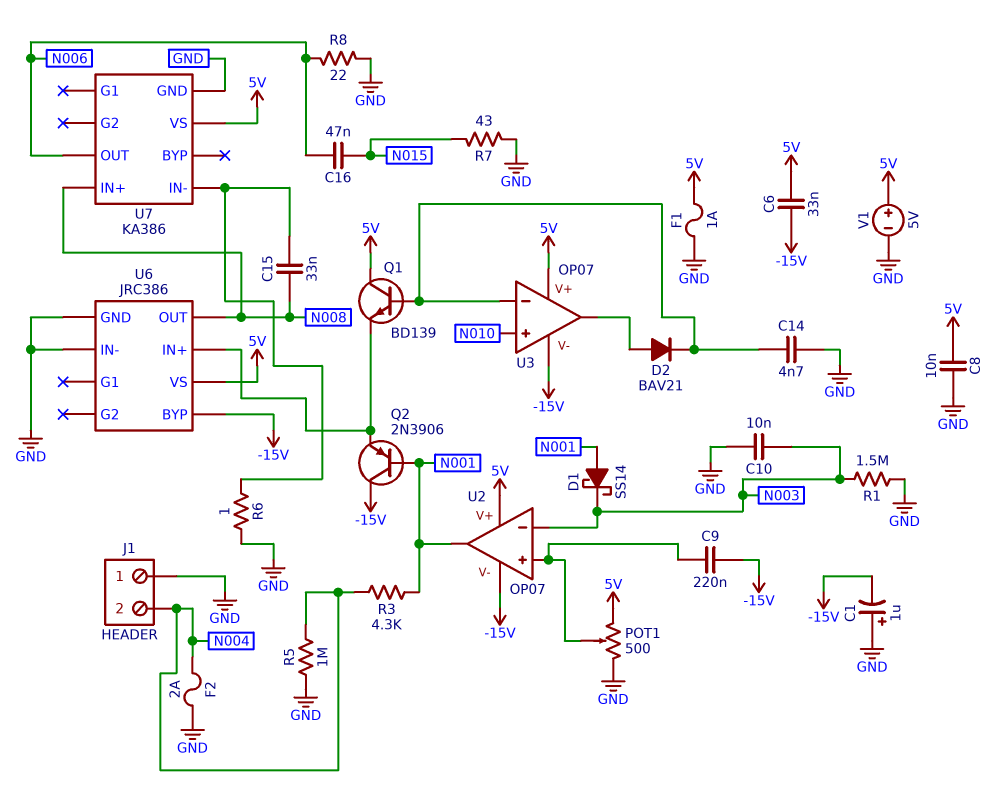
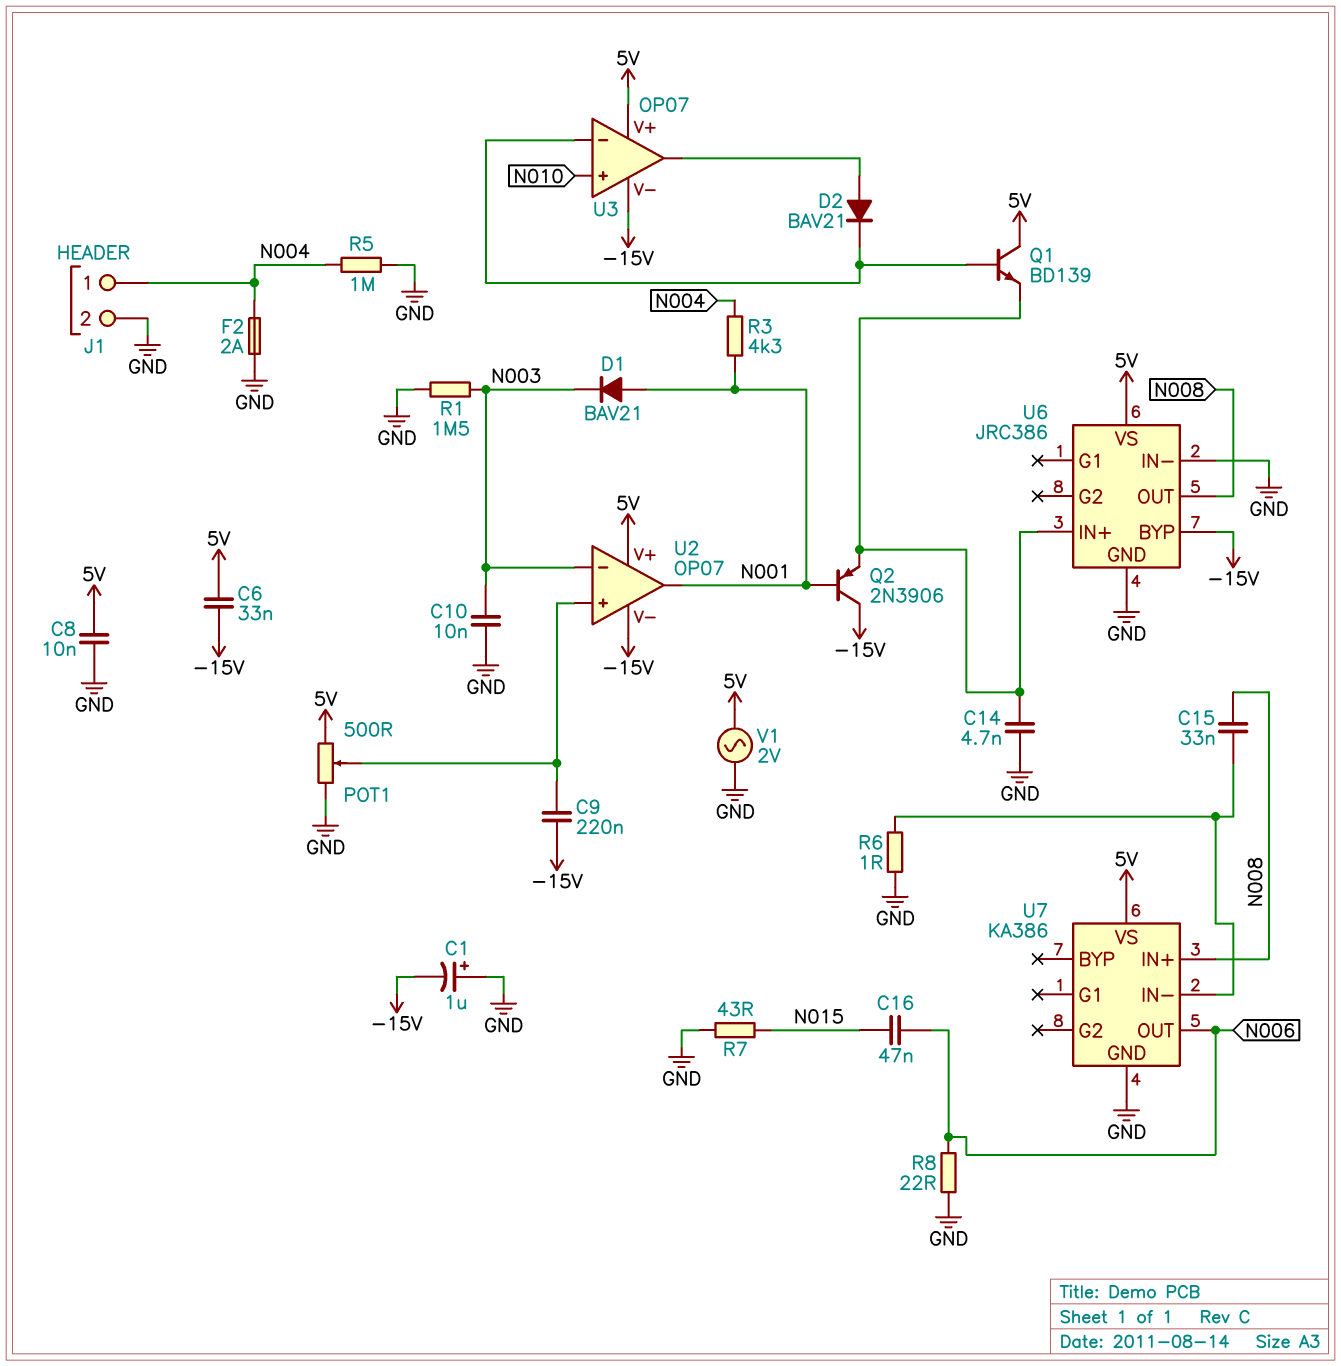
C14: 4.7nF (GND, U3/in-) -> 4.7nF (GND, U6/IN+)
D1: schottky SS14 (A N001, K N003) -> diode BAV21 (A N001, K N003)
F1: 1A (5V, GND) -> none
J1 pin 1: GND -> N004
J1 pin 2: N004 -> GND
V1: 5V (plus 5V, minus GND) -> AC 2V (5V, GND)

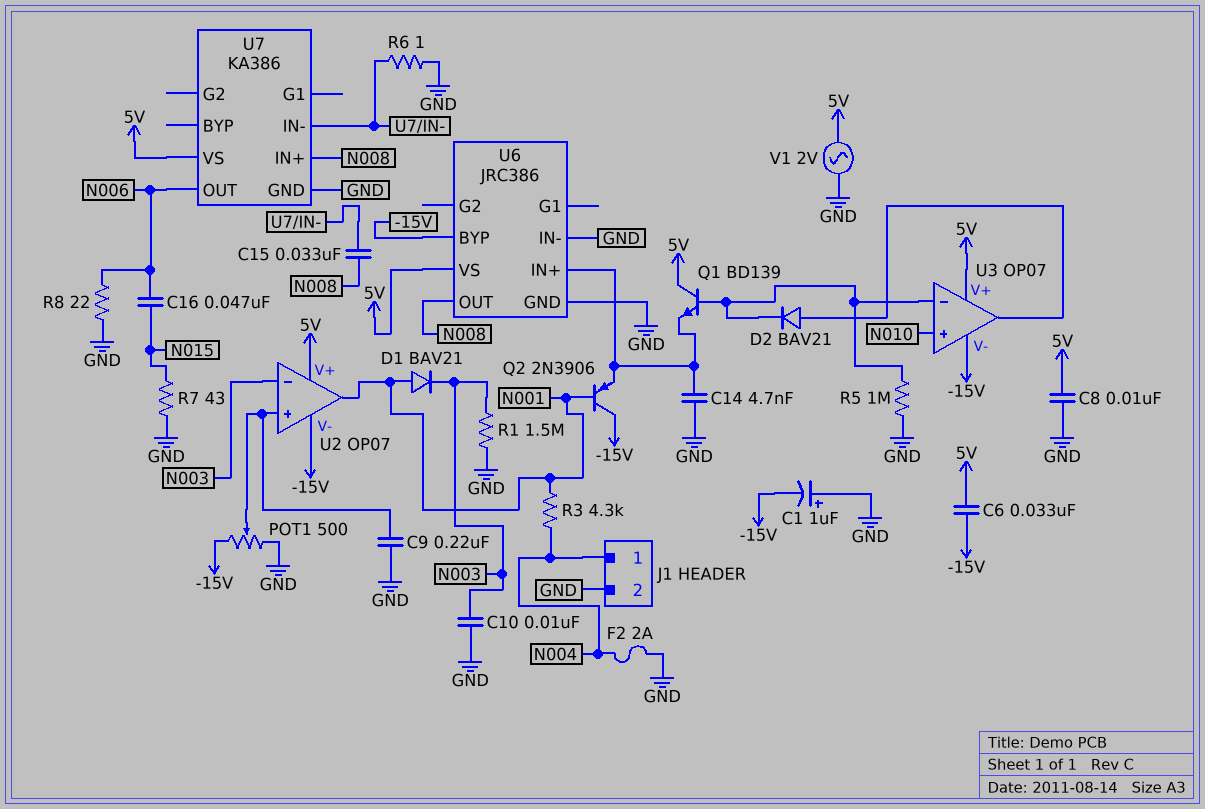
C9: 220nF (-15V, U2/in+) -> 220nF (GND, U2/in+)
POT1: 500 (5V, GND, wiper U2/in+) -> 500 (-15V, GND, wiper U2/in+)
R5: 1M (GND, N004) -> 1M (GND, U3/in-)

